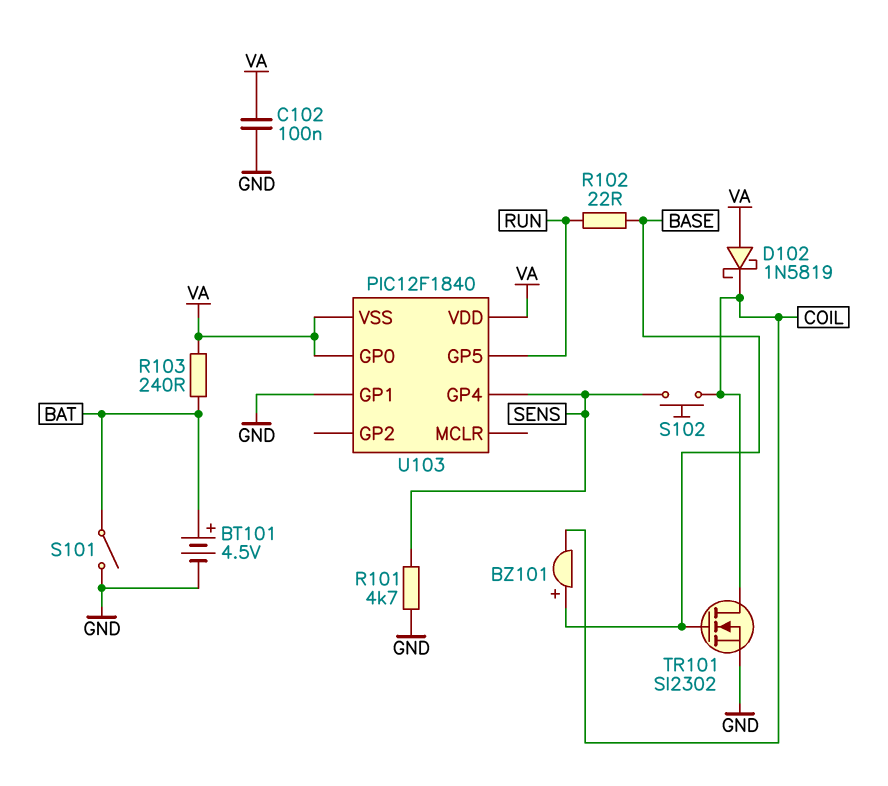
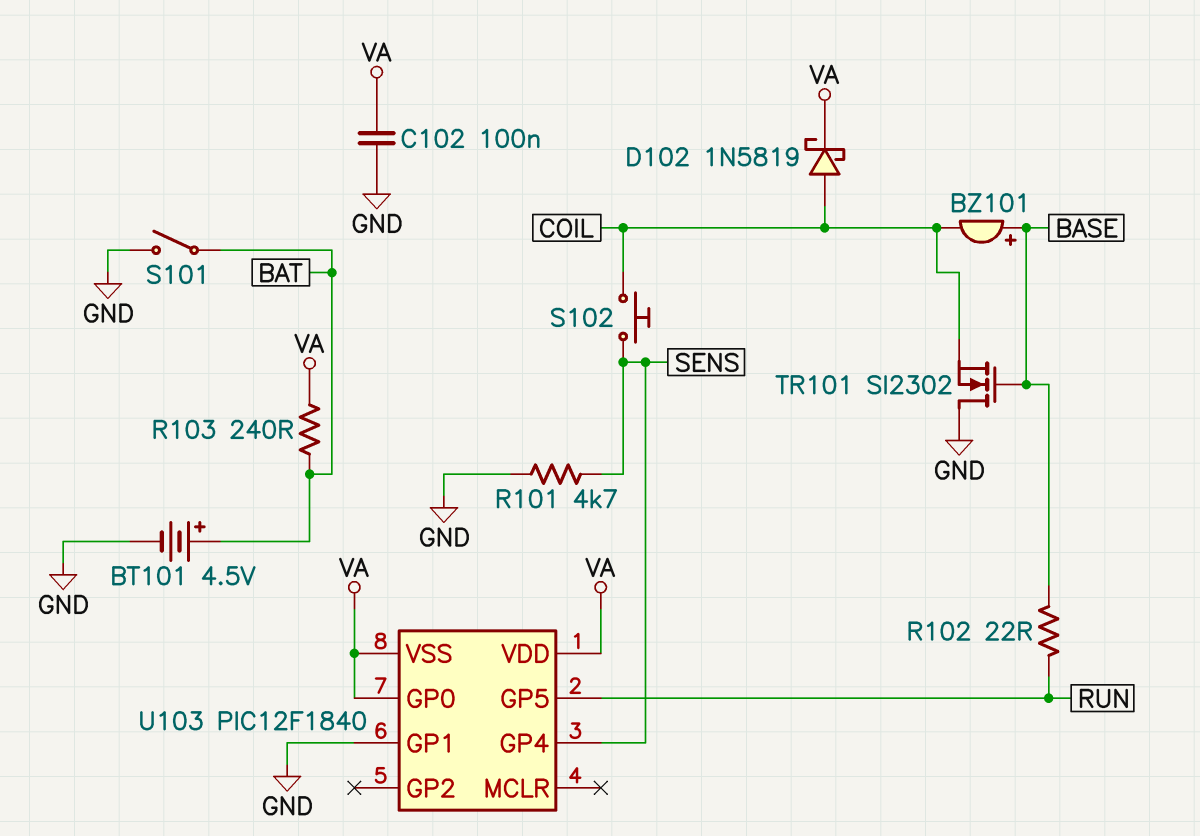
D102: schottky 1N5819 (A VA, K COIL) -> schottky 1N5819 (A COIL, K VA)
TR101: NMOS SI2302 (G BASE, D COIL, S GND) -> NMOS SI2302 (G BASE, D GND, S COIL)

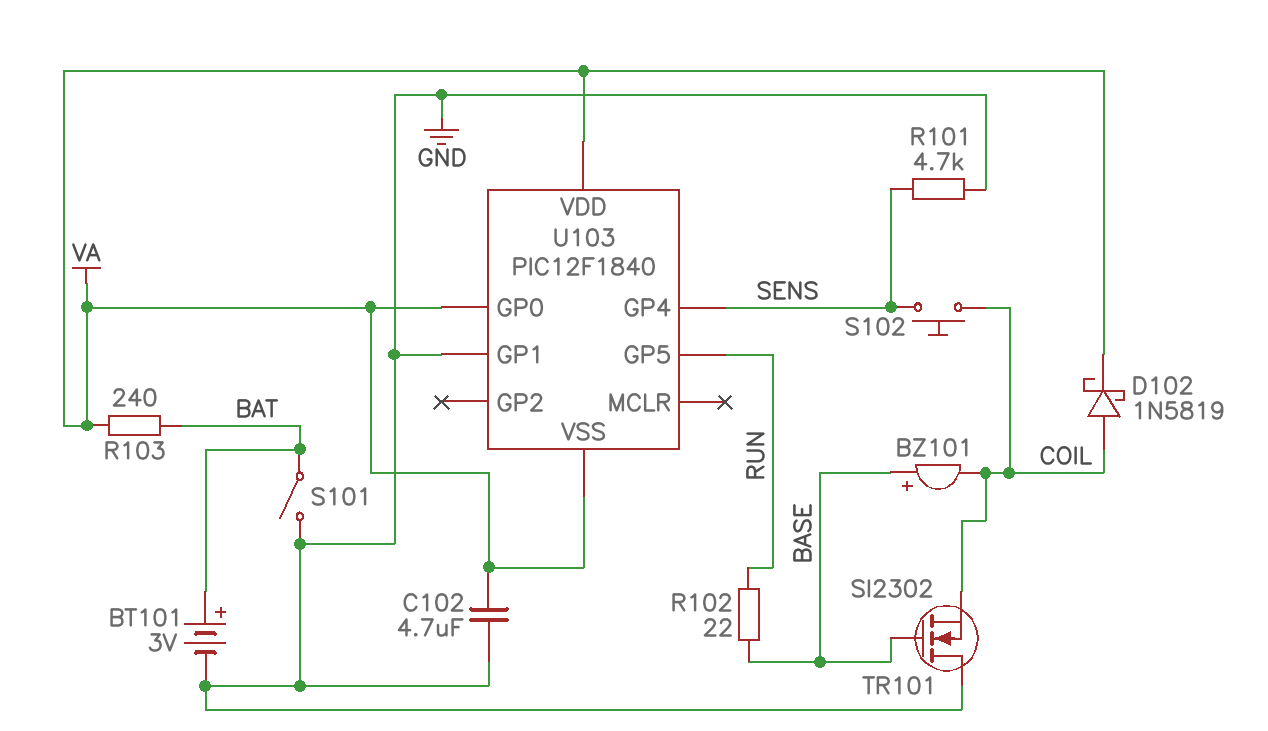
BT101: 4.5V (plus BAT, minus GND) -> 3V (plus BAT, minus GND)
C102: 100nF (GND, VA) -> 4.7uF (GND, VA)

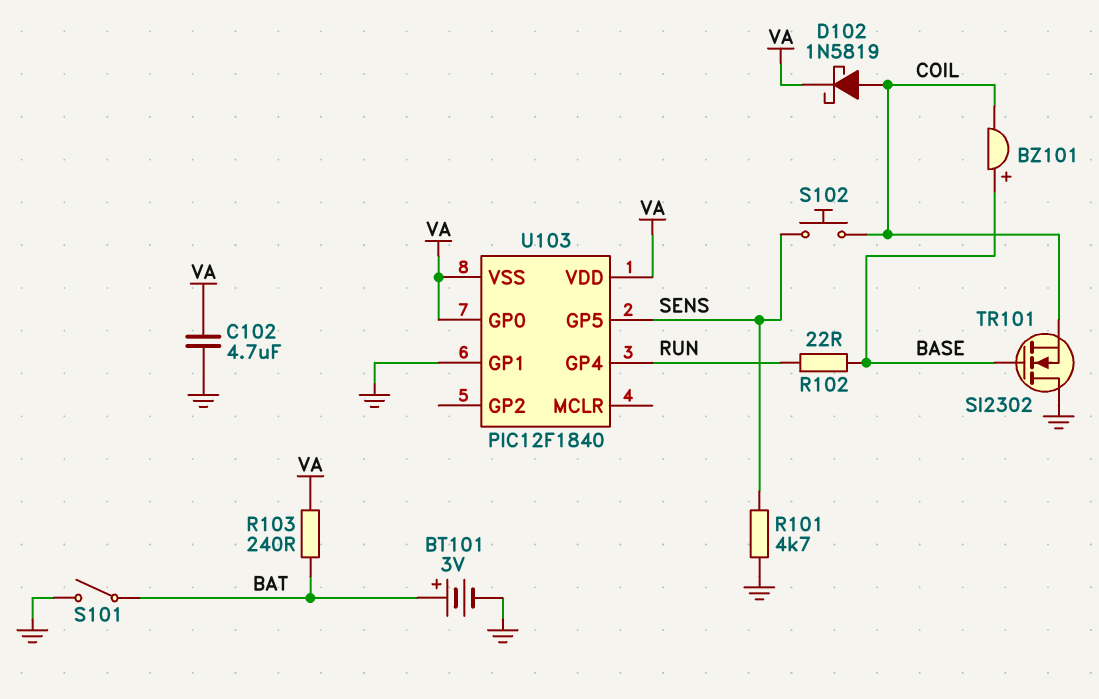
U103 pin GP4: SENS -> RUN
U103 pin GP5: RUN -> SENS

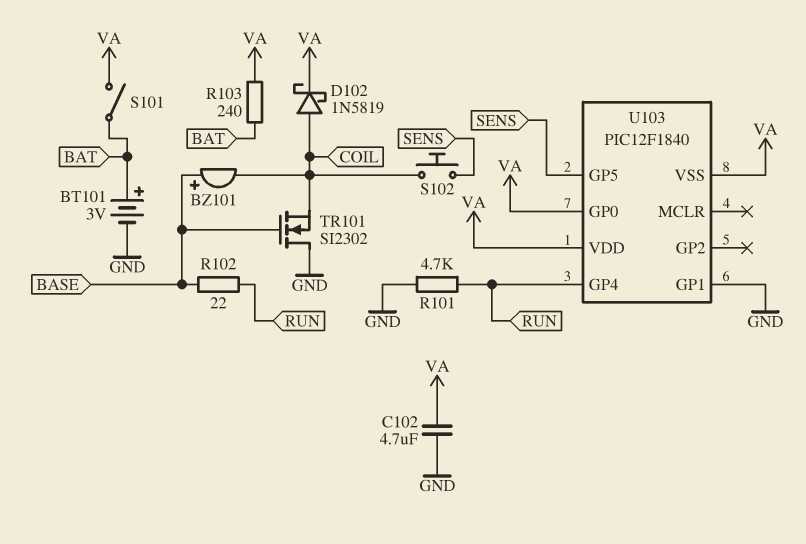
R101: 4.7k (GND, SENS) -> 4.7k (GND, RUN)
S101: switch (BAT, GND) -> switch (BAT, VA)

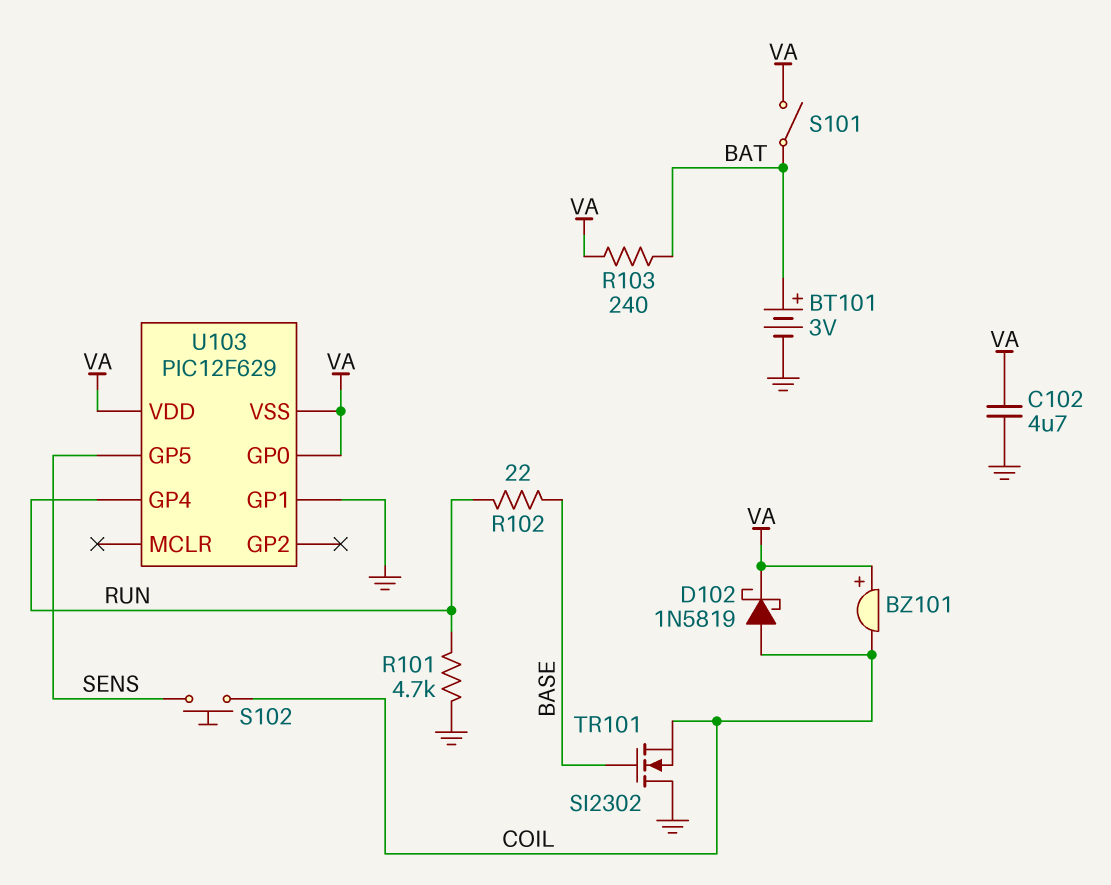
BZ101: buzzer (plus BASE, minus COIL) -> buzzer (plus VA, minus COIL)
U103: PIC12F1840 -> PIC12F629

